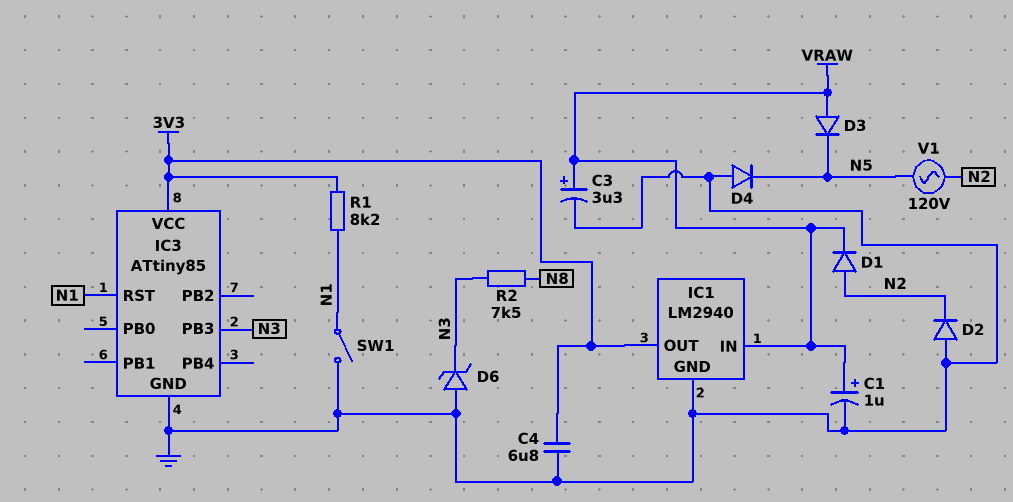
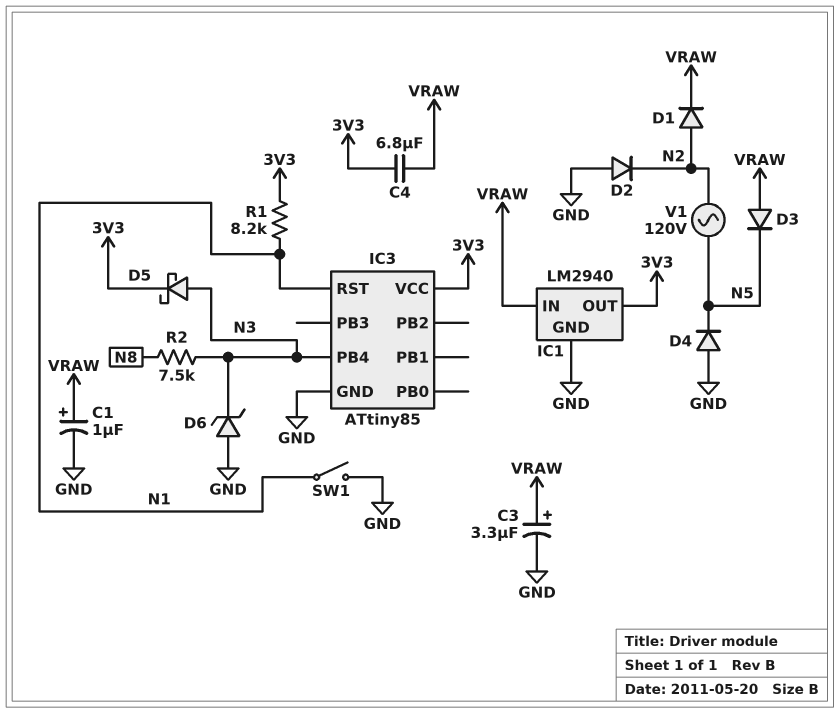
C4: 6.8uF (3V3, GND) -> 6.8uF (3V3, VRAW)
D5: none -> schottky (A N3, K 3V3)
IC3 pin PB3: N3 -> none
IC3 pin PB4: none -> N3

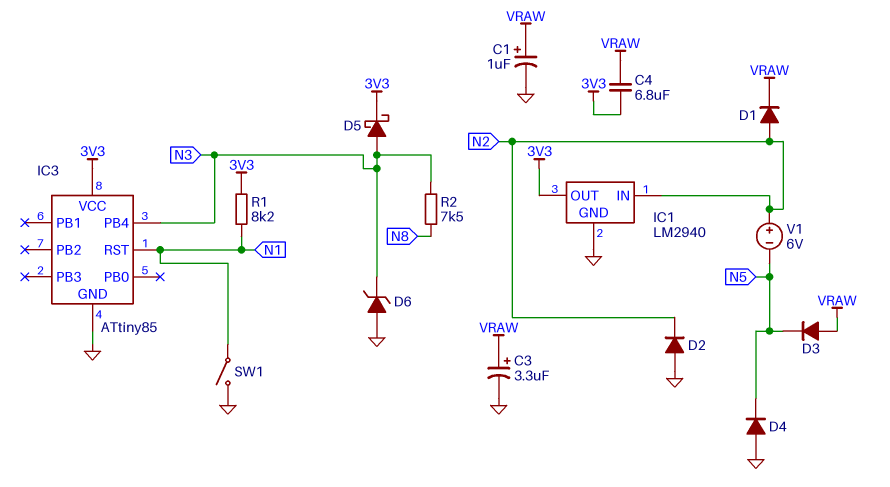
IC1 pin IN: VRAW -> N2
V1: AC 120V (N2, N5) -> 6V (plus N2, minus N5)

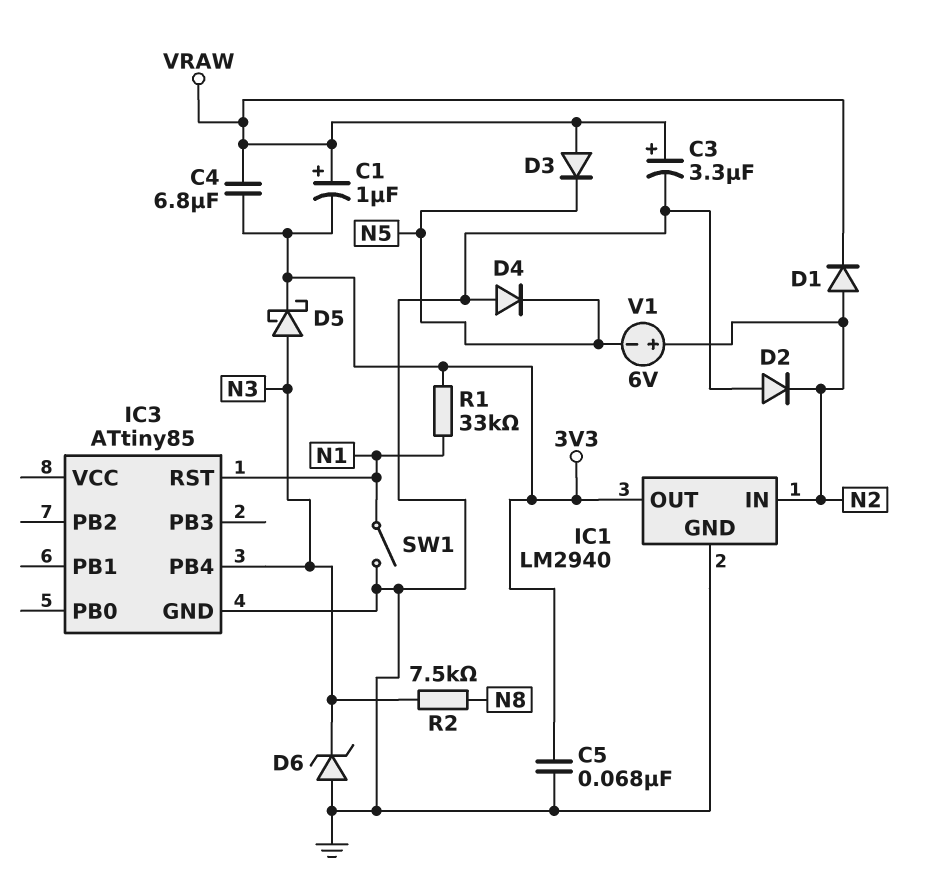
C1: 1uF (plus VRAW, minus GND) -> 1uF (plus VRAW, minus 3V3)
C5: none -> 68nF (3V3, GND)
IC3 pin VCC: 3V3 -> none
R1: 8.2k (3V3, N1) -> 33k (3V3, N1)

